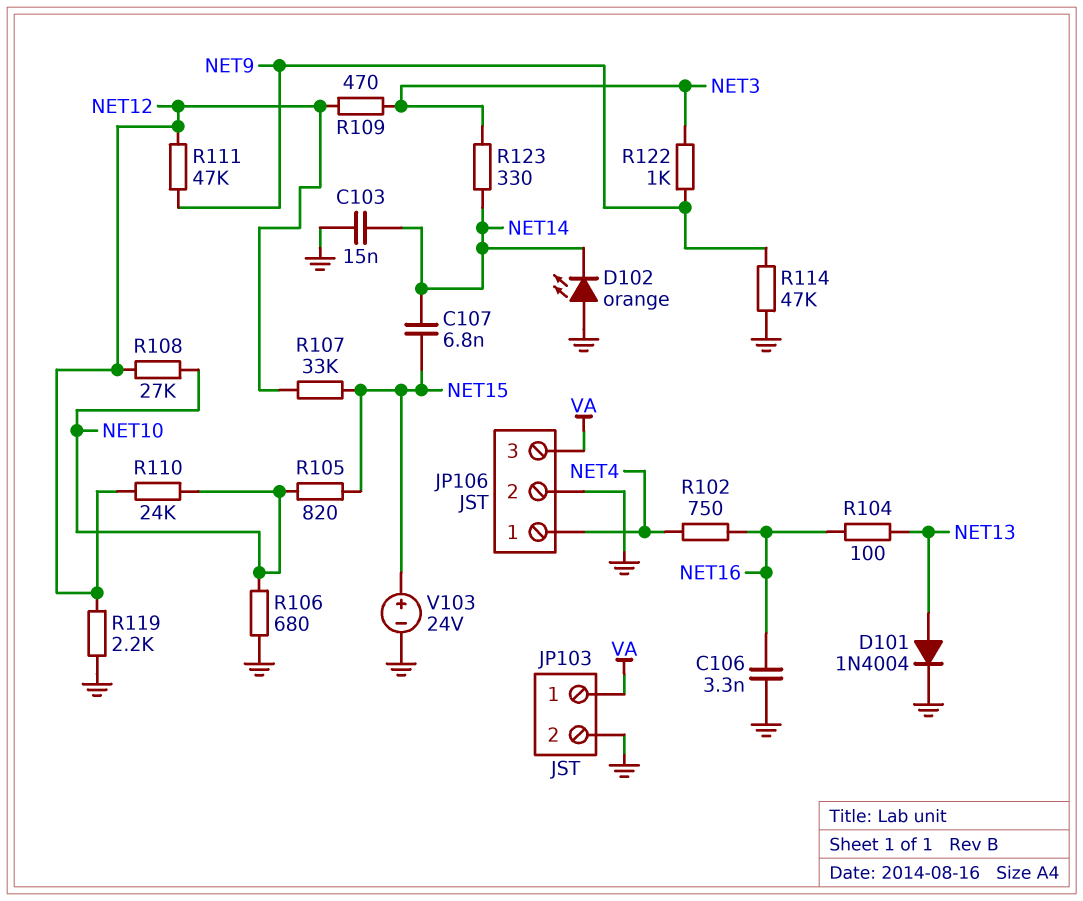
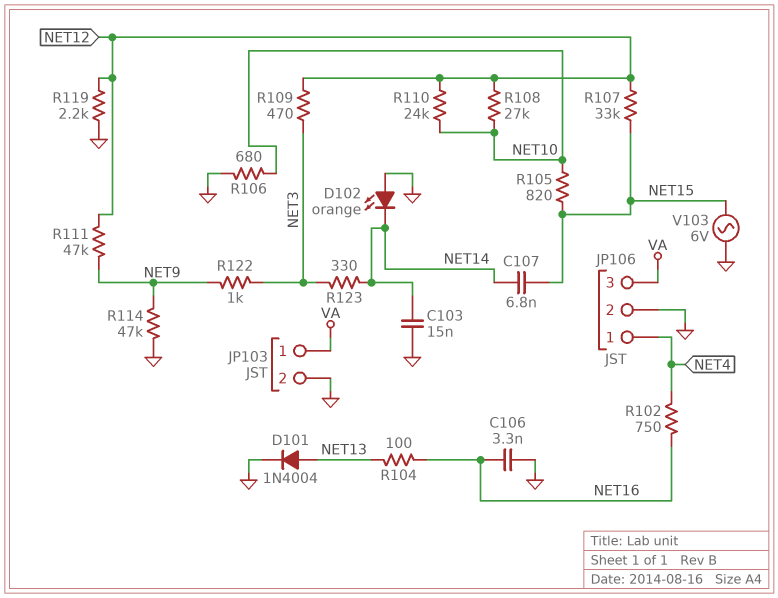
V103: 24V (plus NET15, minus GND) -> AC 6V (GND, NET15)

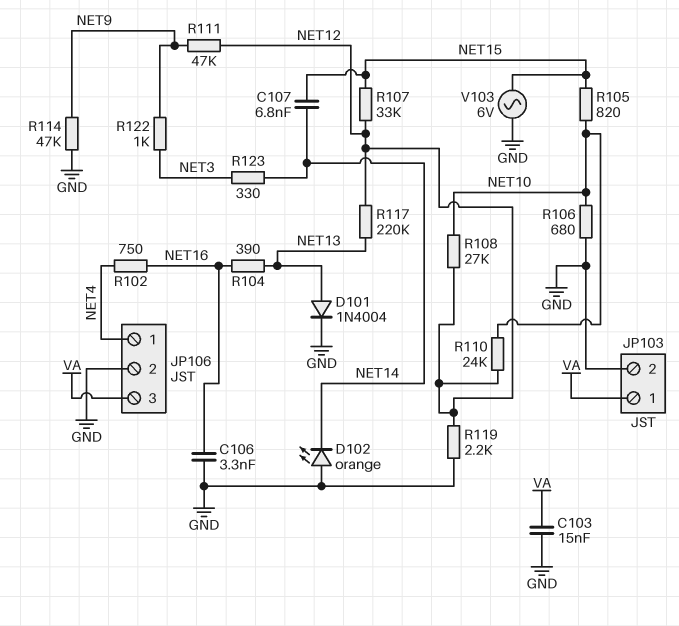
C103: 15nF (GND, NET14) -> 15nF (GND, VA)
R104: 100 (NET13, NET16) -> 390 (NET13, NET16)
R109: 470 (NET3, NET12) -> none
R117: none -> 220k (NET12, NET13)

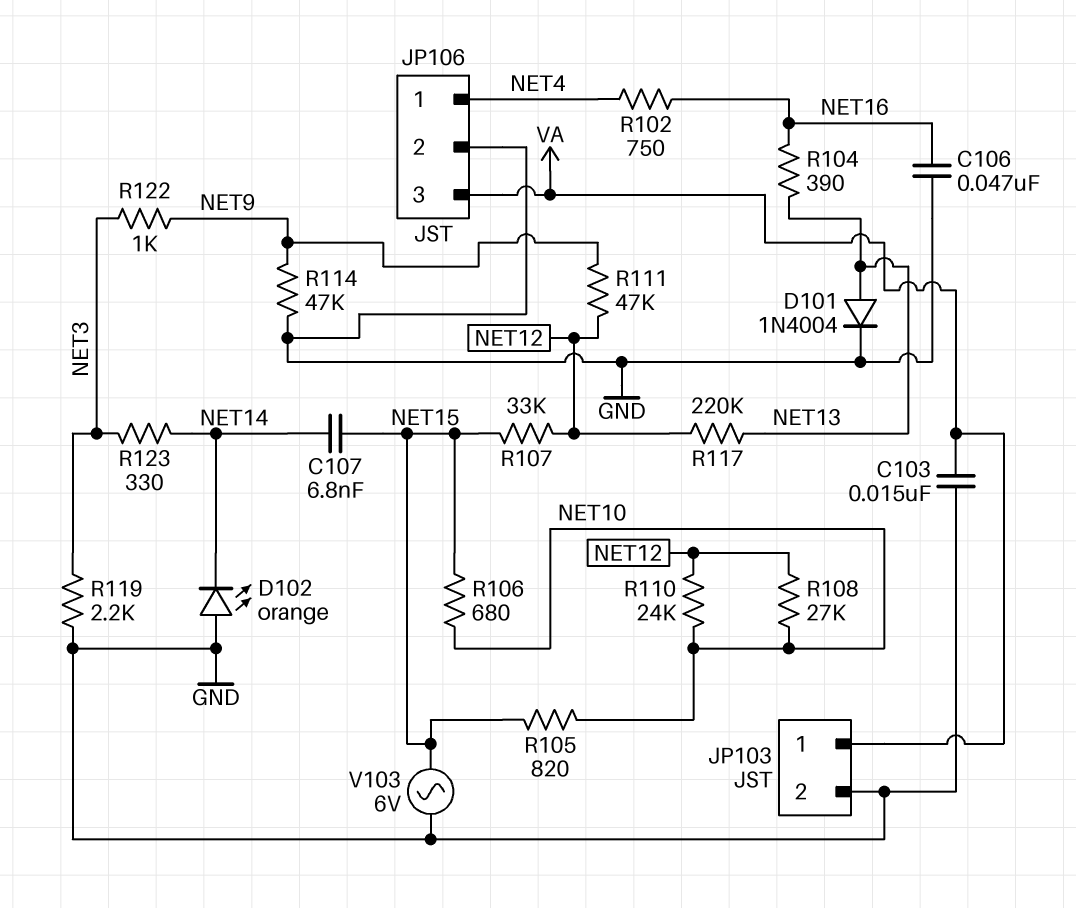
C106: 3.3nF (GND, NET16) -> 47nF (GND, NET16)
R106: 680 (GND, NET10) -> 680 (NET10, NET15)
R119: 2.2k (GND, NET12) -> 2.2k (GND, NET3)

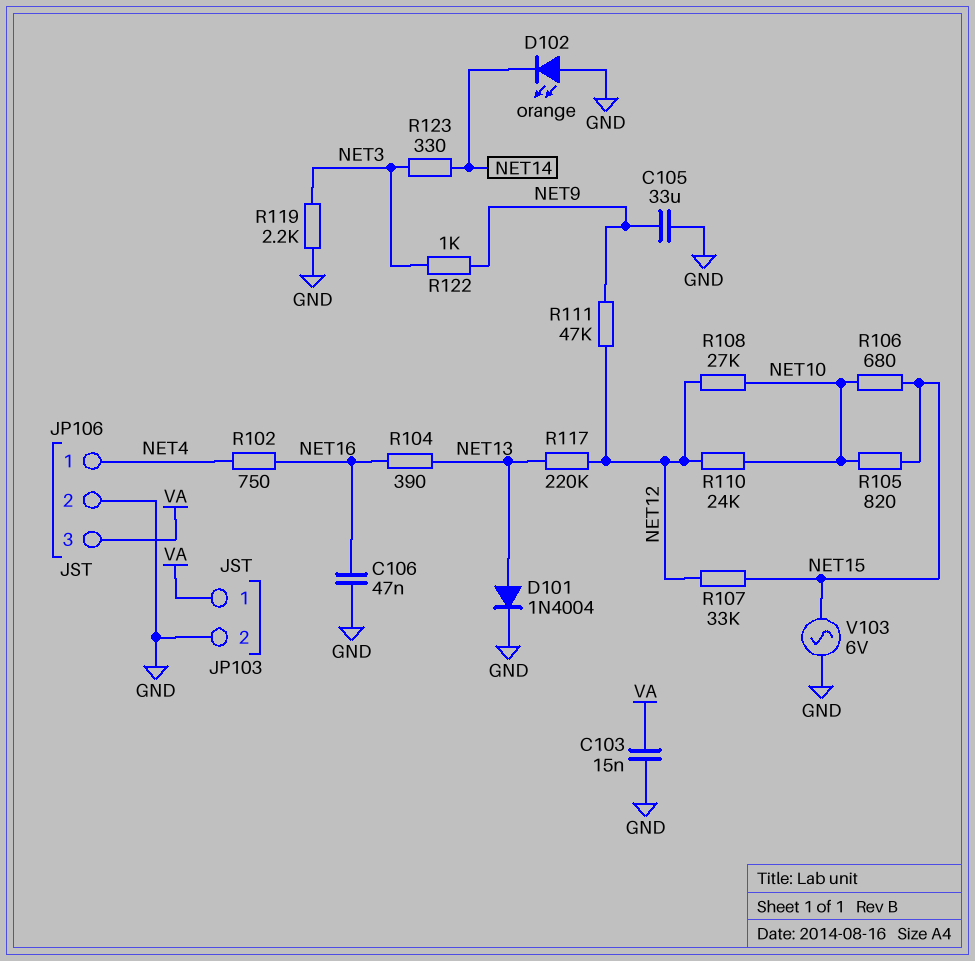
C105: none -> 33uF (GND, NET9)
C107: 6.8nF (NET14, NET15) -> none
R114: 47k (GND, NET9) -> none

